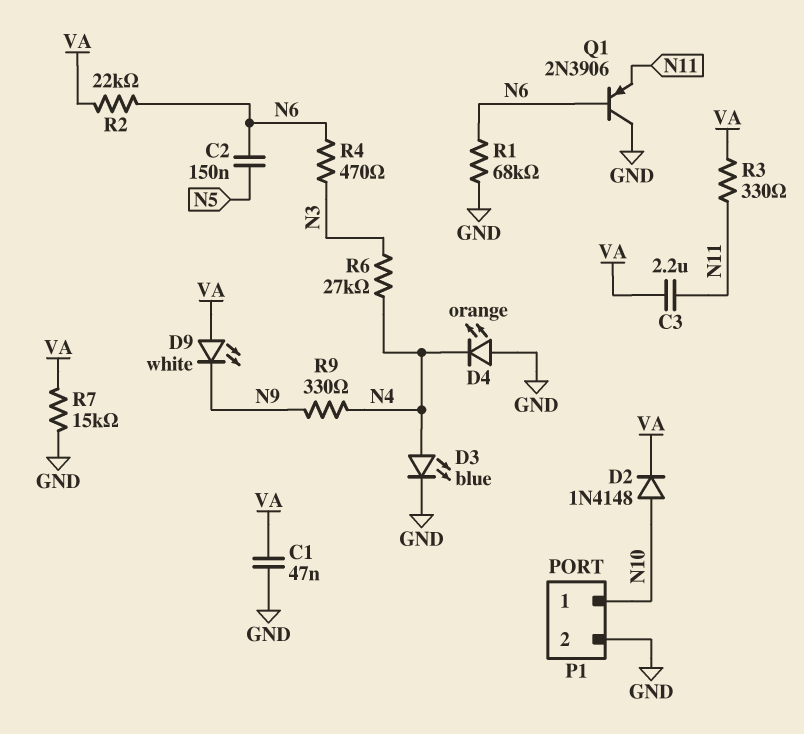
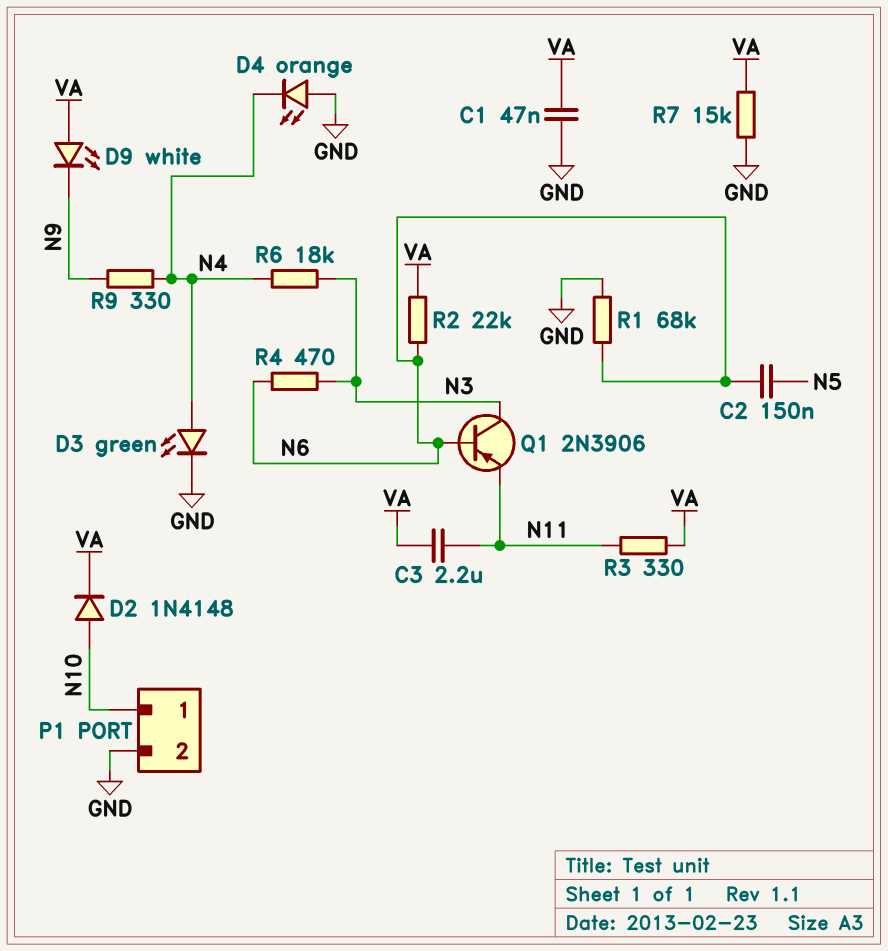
D3: LED blue (A N4, K GND) -> LED green (A N4, K GND)
Q1: PNP 2N3906 (B N6, C GND, E N11) -> PNP 2N3906 (B N6, C N3, E N11)
R6: 27k (N3, N4) -> 18k (N3, N4)

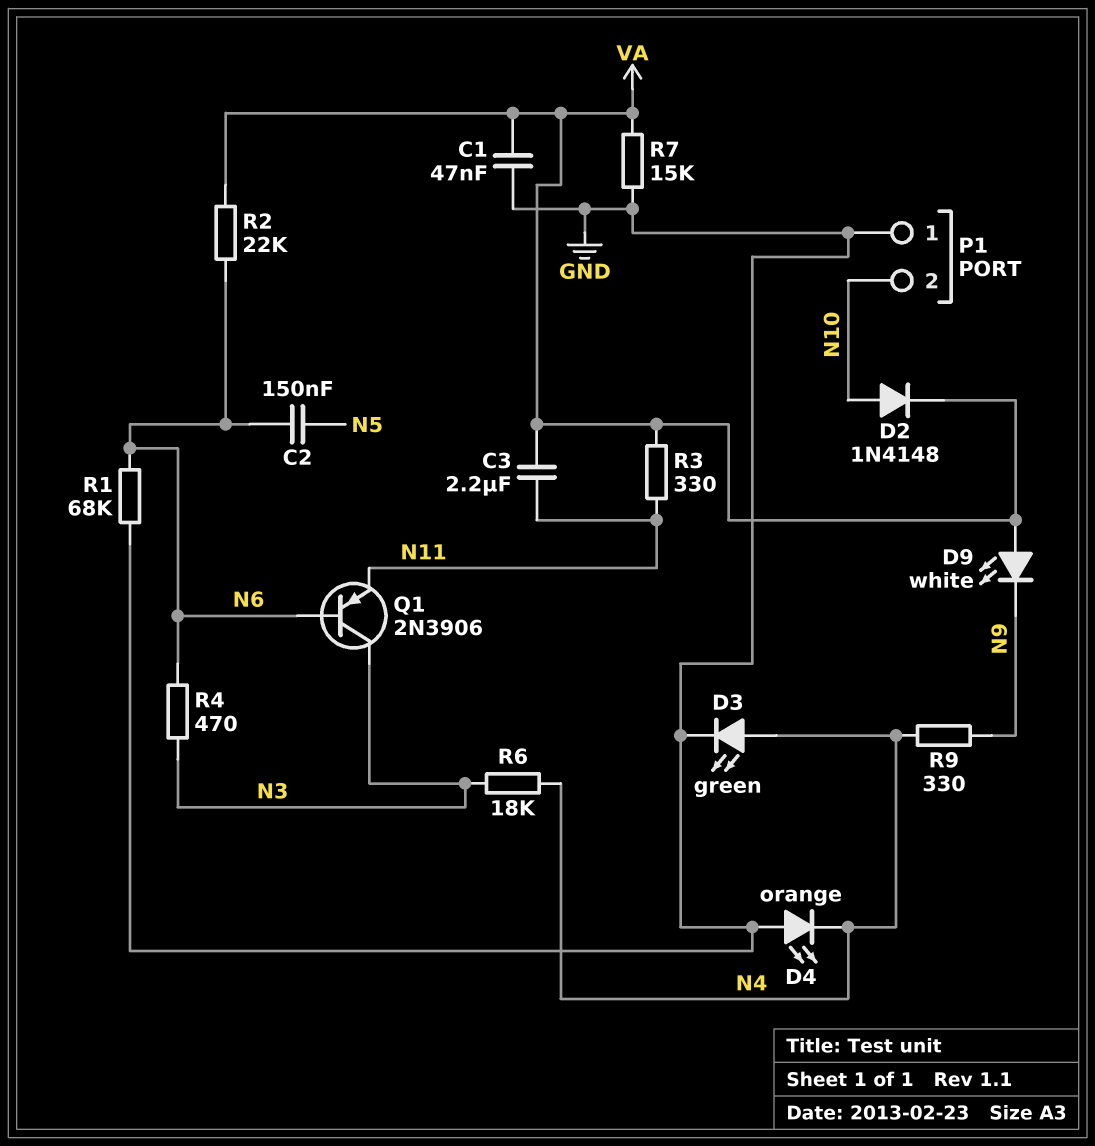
P1 pin 1: N10 -> GND
P1 pin 2: GND -> N10

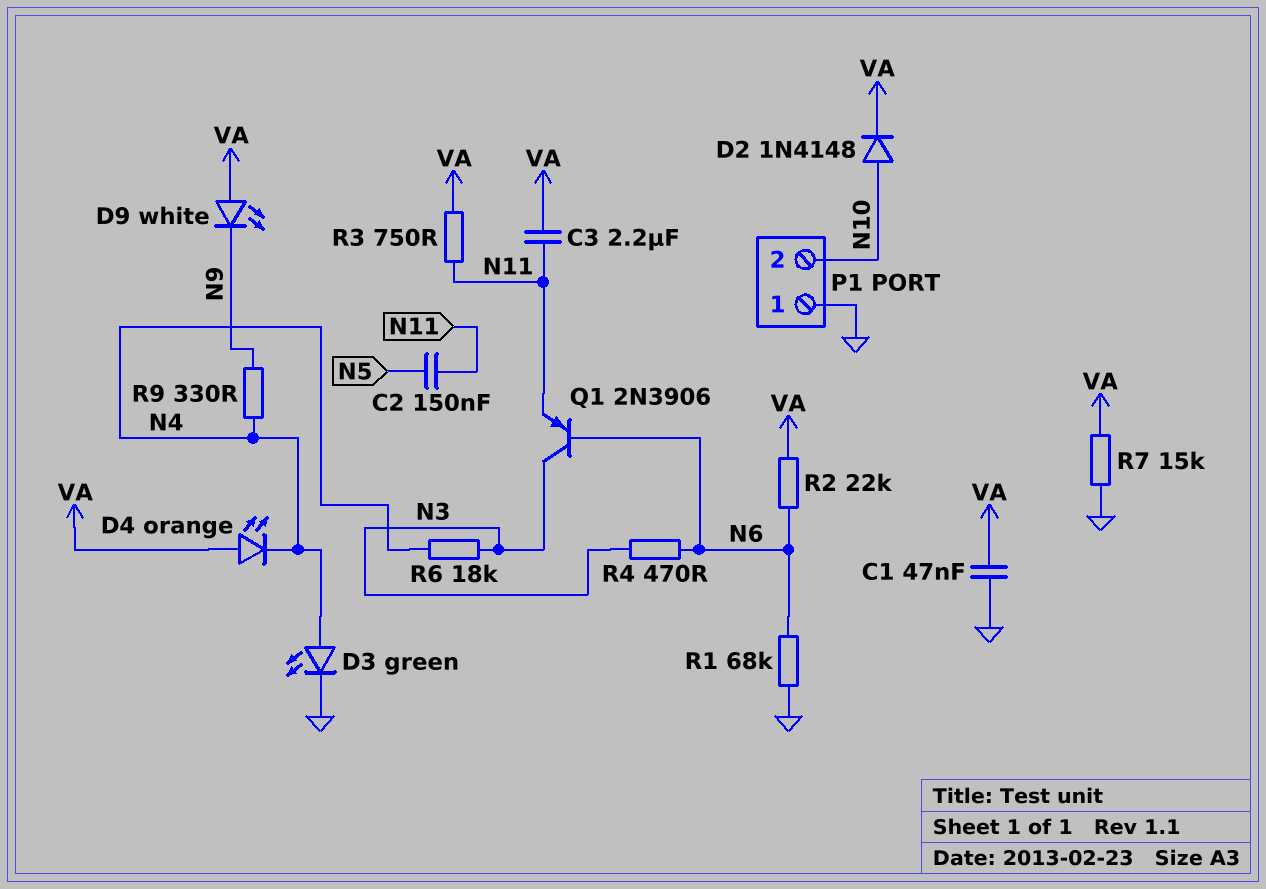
C2: 150nF (N5, N6) -> 150nF (N5, N11)
D4: LED orange (A GND, K N4) -> LED orange (A VA, K N4)
R3: 330 (N11, VA) -> 750 (N11, VA)

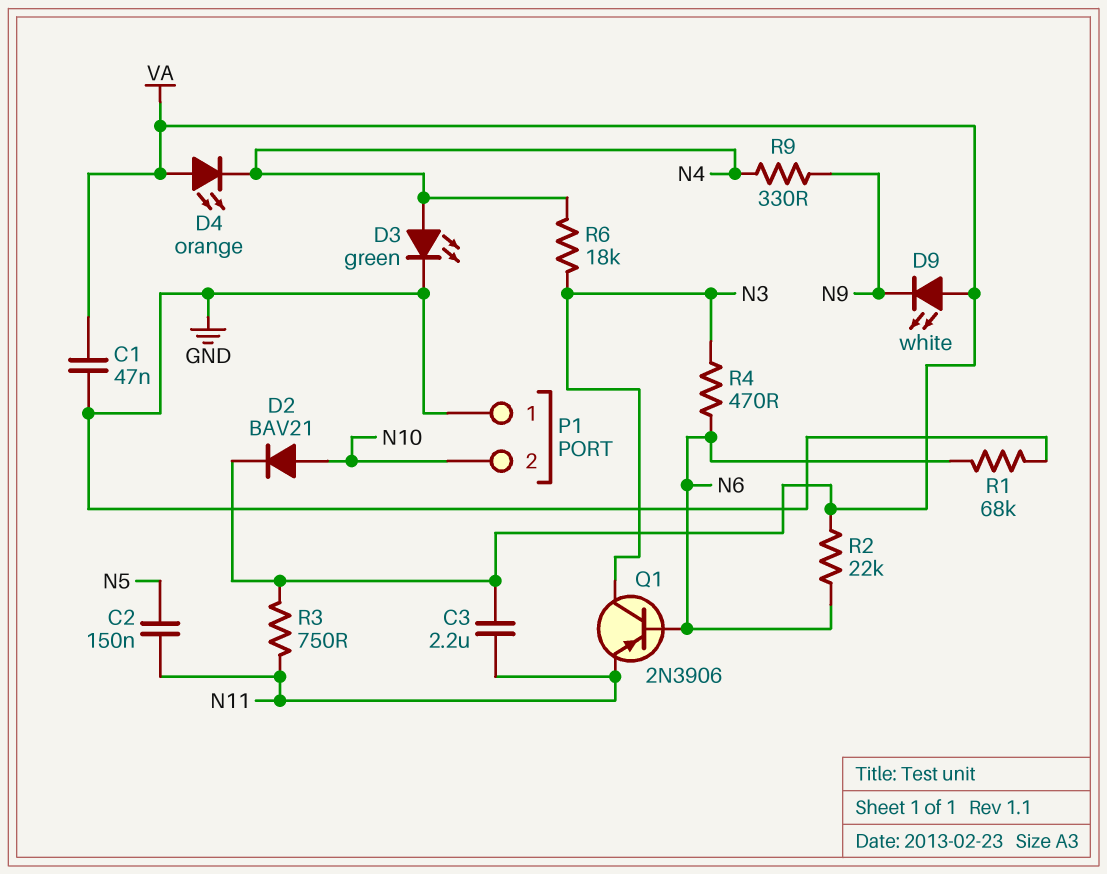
D2: diode 1N4148 (A N10, K VA) -> diode BAV21 (A N10, K VA)
R7: 15k (GND, VA) -> none

